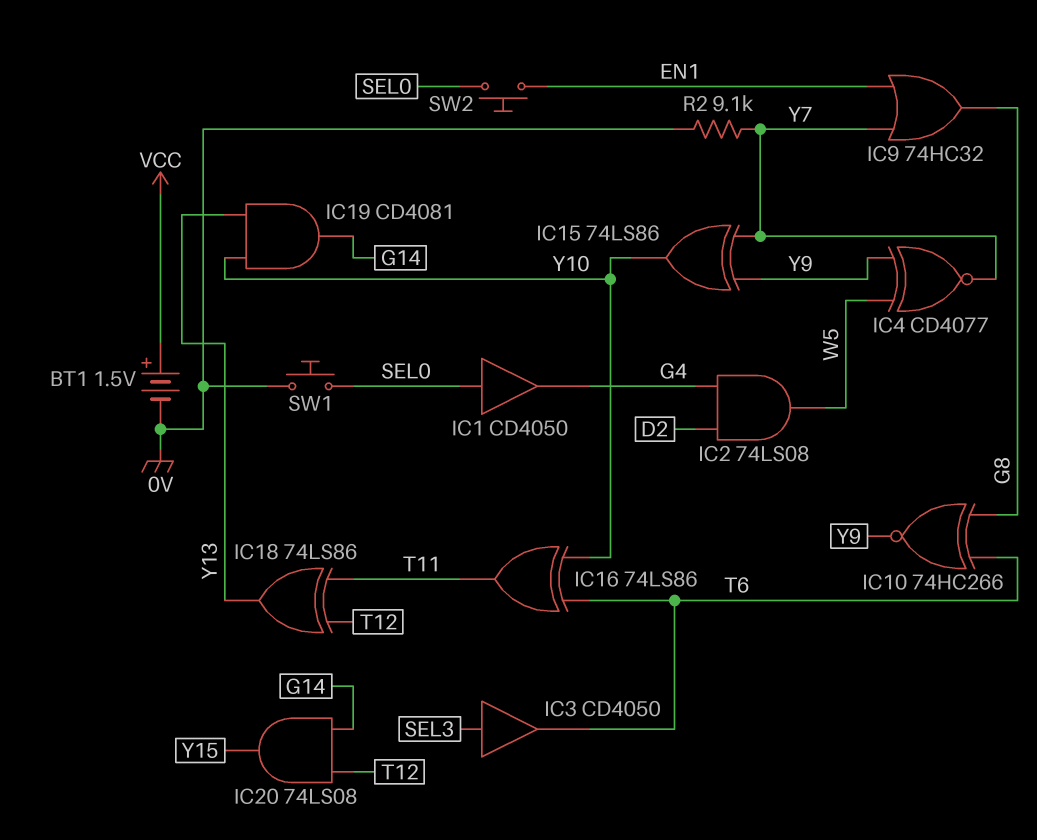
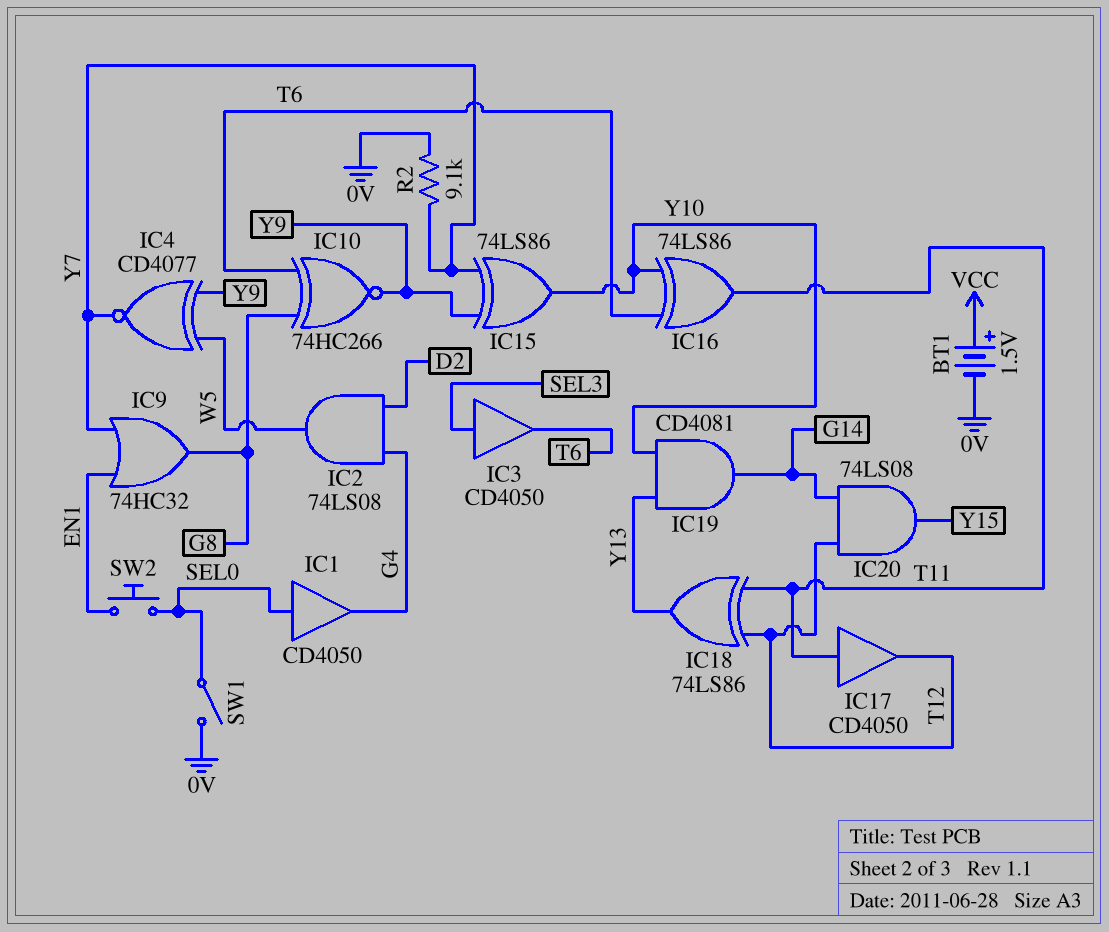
IC17: none -> buffer CD4050 (in T11, out T12)
SW1: button (0V, SEL0) -> switch (0V, SEL0)

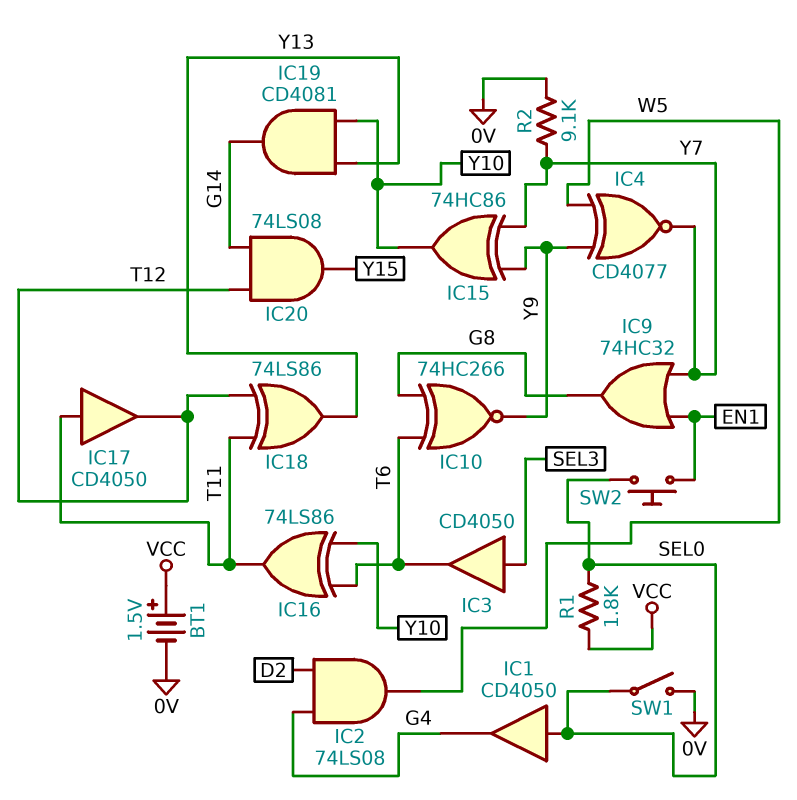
IC15: XOR 74LS86 (in Y7, in Y9, out Y10) -> XOR 74HC86 (in Y7, in Y9, out Y10)
R1: none -> 1.8k (SEL0, VCC)

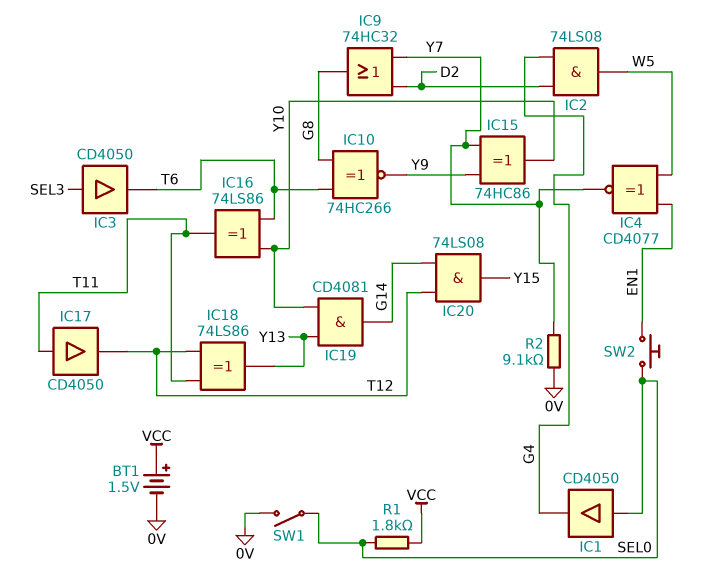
IC4: XNOR CD4077 (in W5, in Y9, out Y7) -> XNOR CD4077 (in EN1, in W5, out Y7)
IC9: OR 74HC32 (in EN1, in Y7, out G8) -> OR 74HC32 (in D2, in Y7, out G8)

